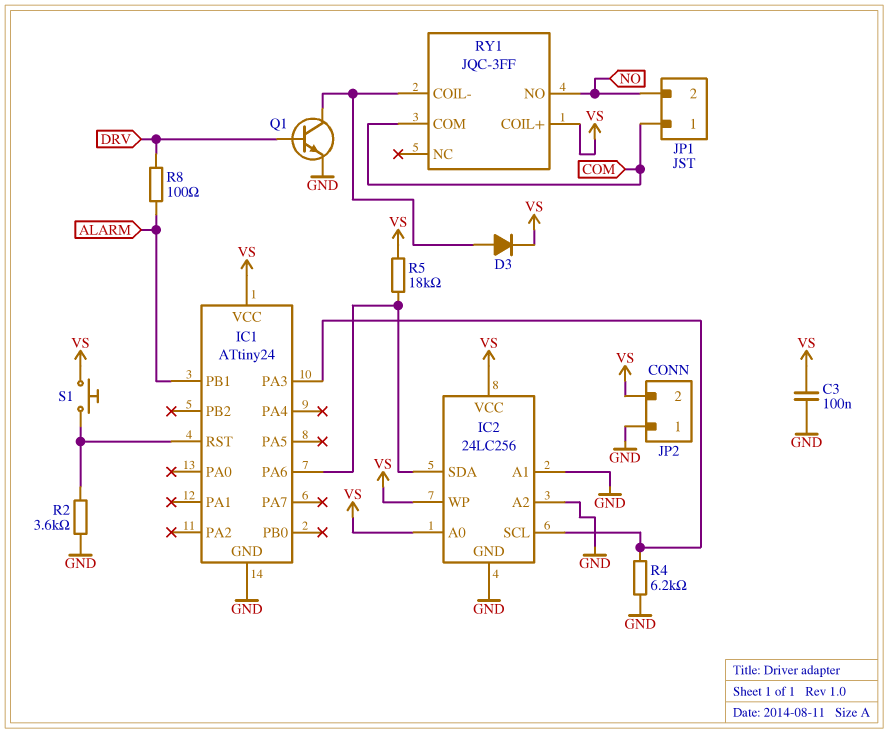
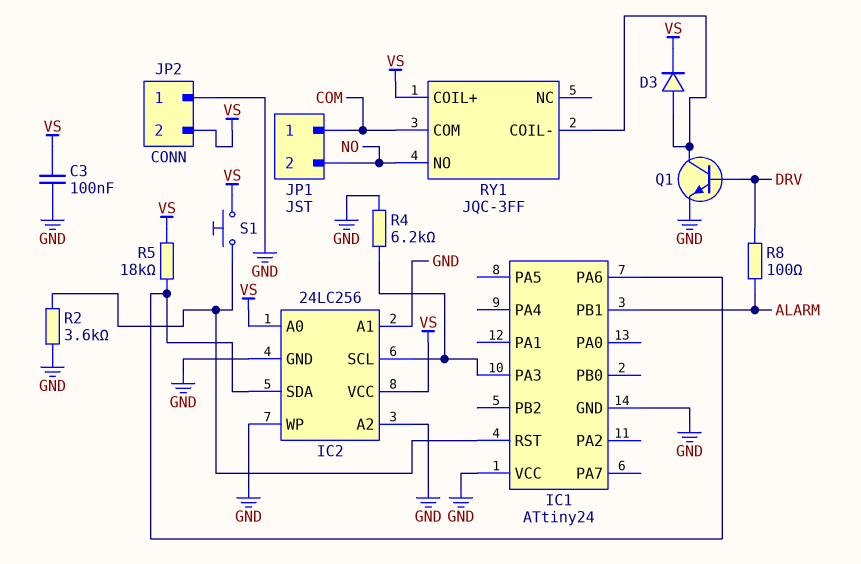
IC1 pin VCC: VS -> GND
IC2 pin WP: VS -> GND

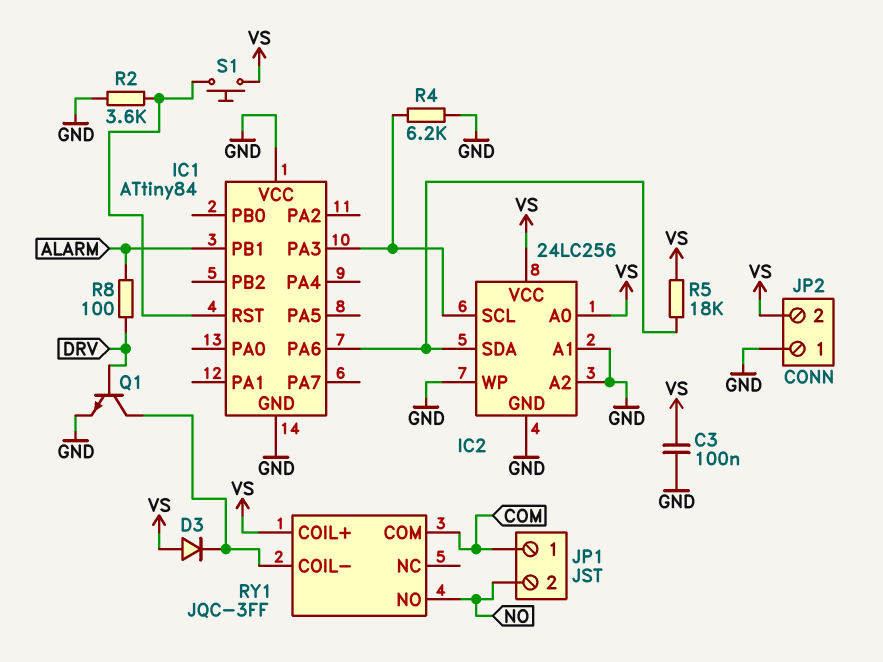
D3: diode (A RY1/COIL-, K VS) -> diode (A VS, K RY1/COIL-)
IC1: ATtiny24 -> ATtiny84

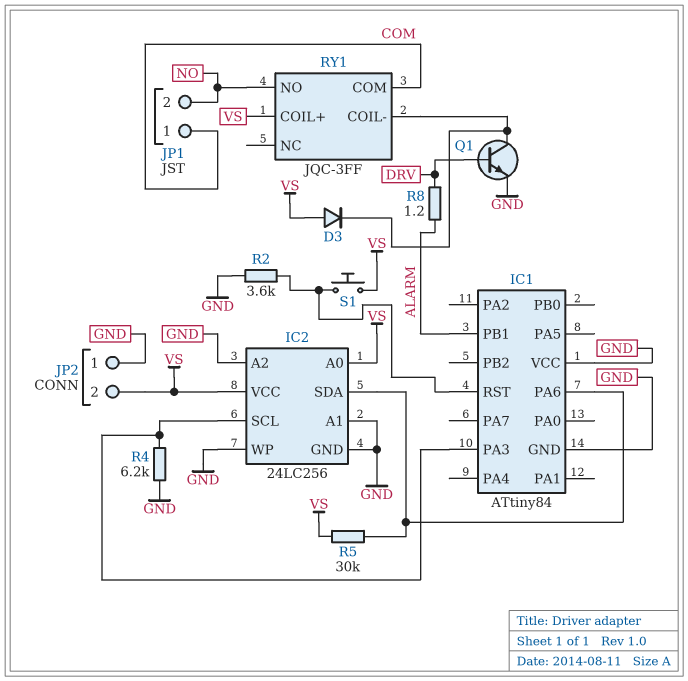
C3: 100nF (GND, VS) -> none
R5: 18k (IC1/PA6, VS) -> 30k (IC1/PA6, VS)
R8: 100 (ALARM, DRV) -> 1.2 (ALARM, DRV)

